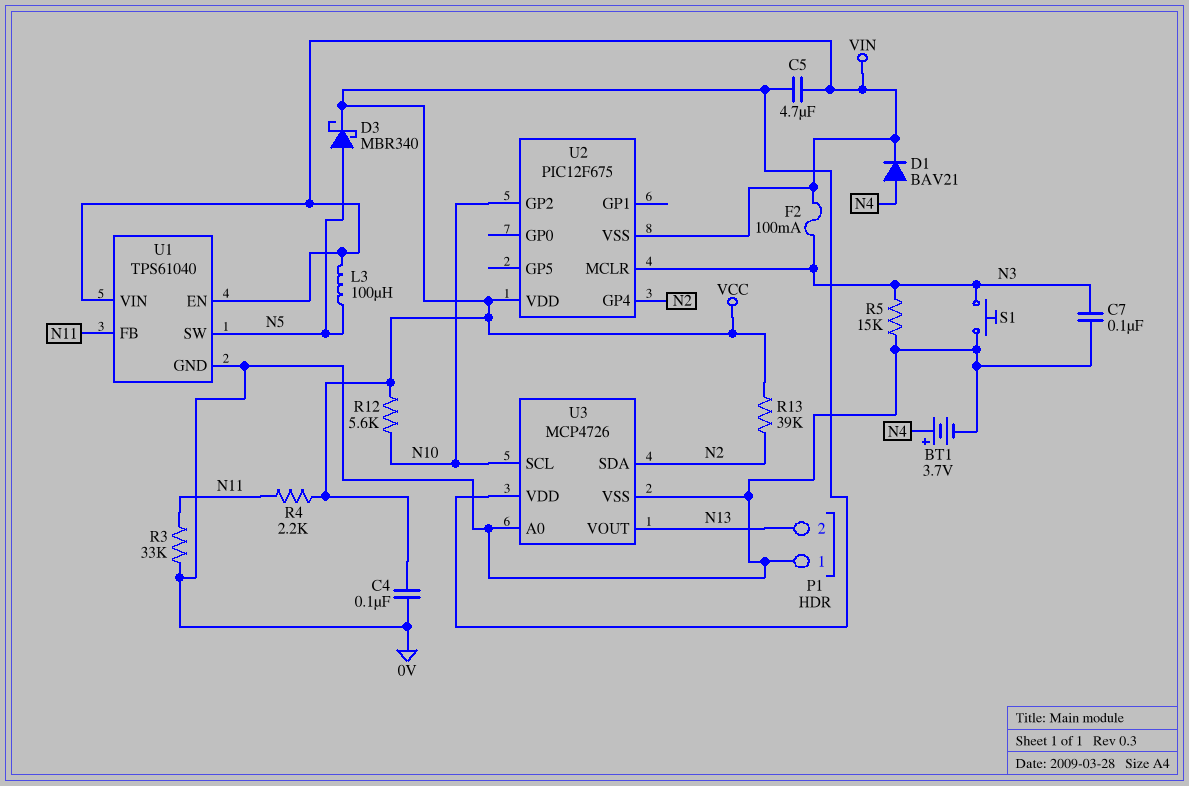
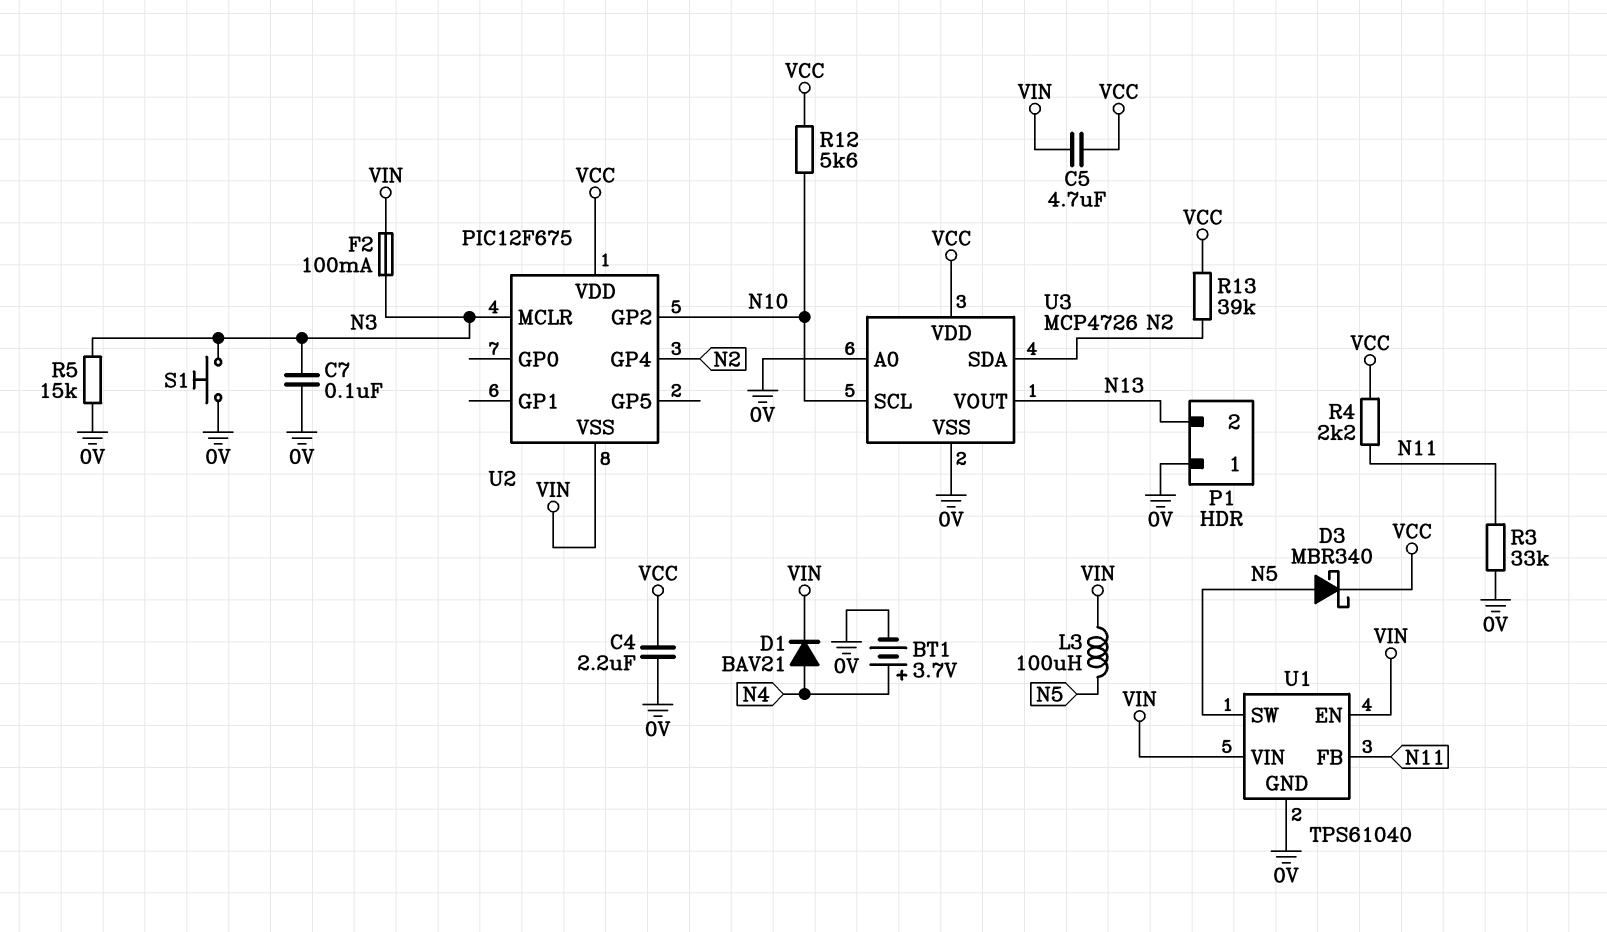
C4: 100nF (0V, VCC) -> 2.2uF (0V, VCC)

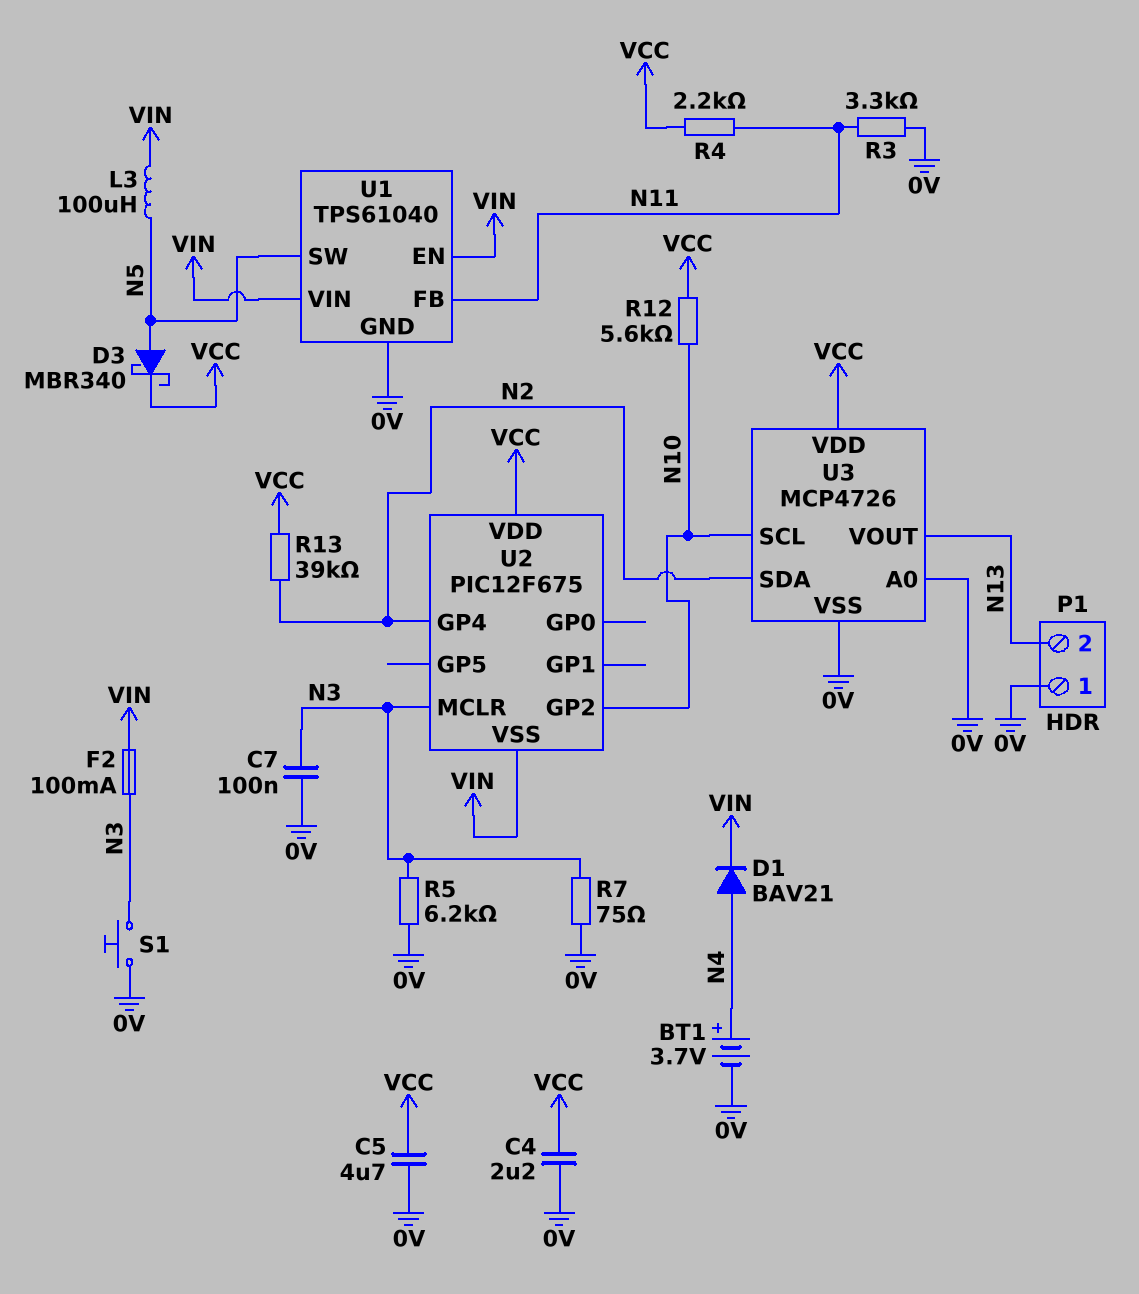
C5: 4.7uF (VCC, VIN) -> 4.7uF (0V, VCC)
R3: 33k (0V, N11) -> 3.3k (0V, N11)
R5: 15k (0V, N3) -> 6.2k (0V, N3)
R7: none -> 75 (0V, N3)

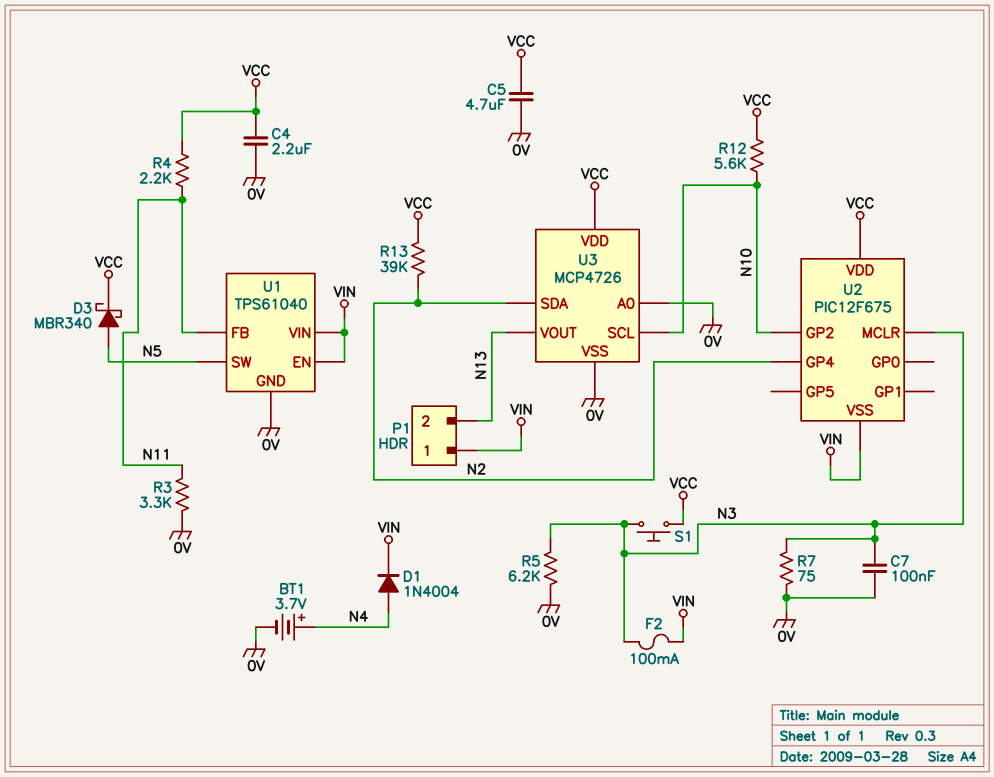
D1: diode BAV21 (A N4, K VIN) -> diode 1N4004 (A N4, K VIN)
L3: 100uH (N5, VIN) -> none
P1 pin 1: 0V -> VIN
S1: button (0V, N3) -> button (N3, VCC)

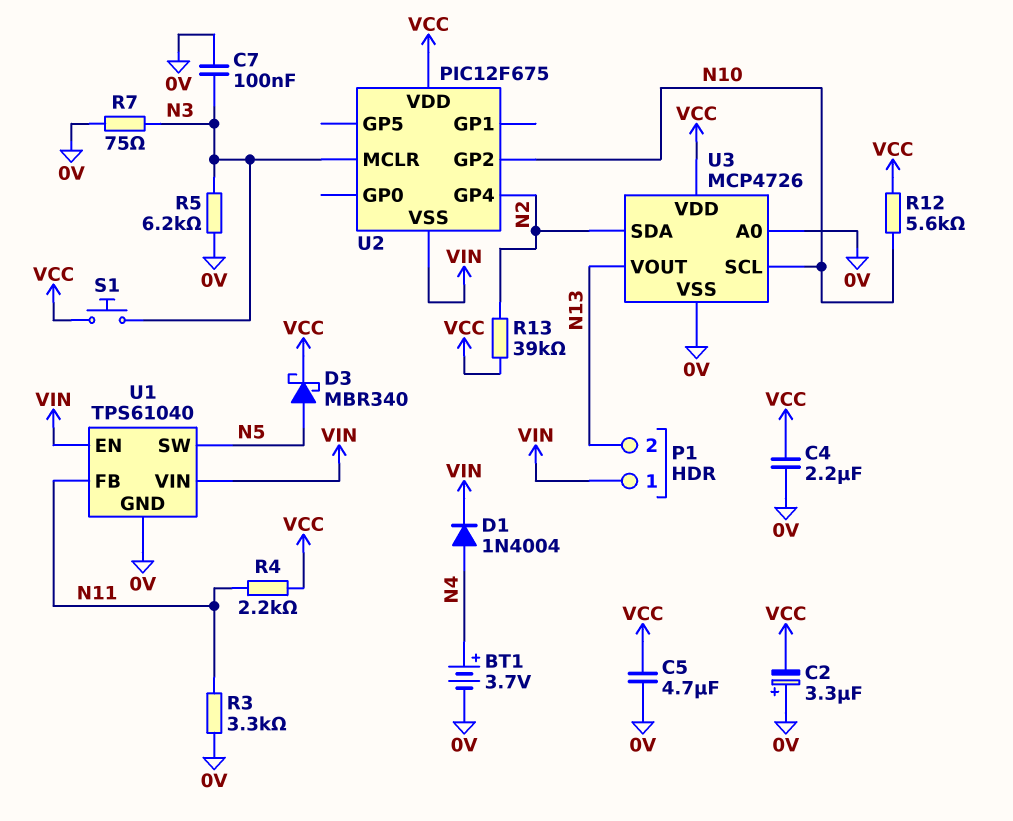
C2: none -> 3.3uF (plus 0V, minus VCC)
F2: 100mA (N3, VIN) -> none

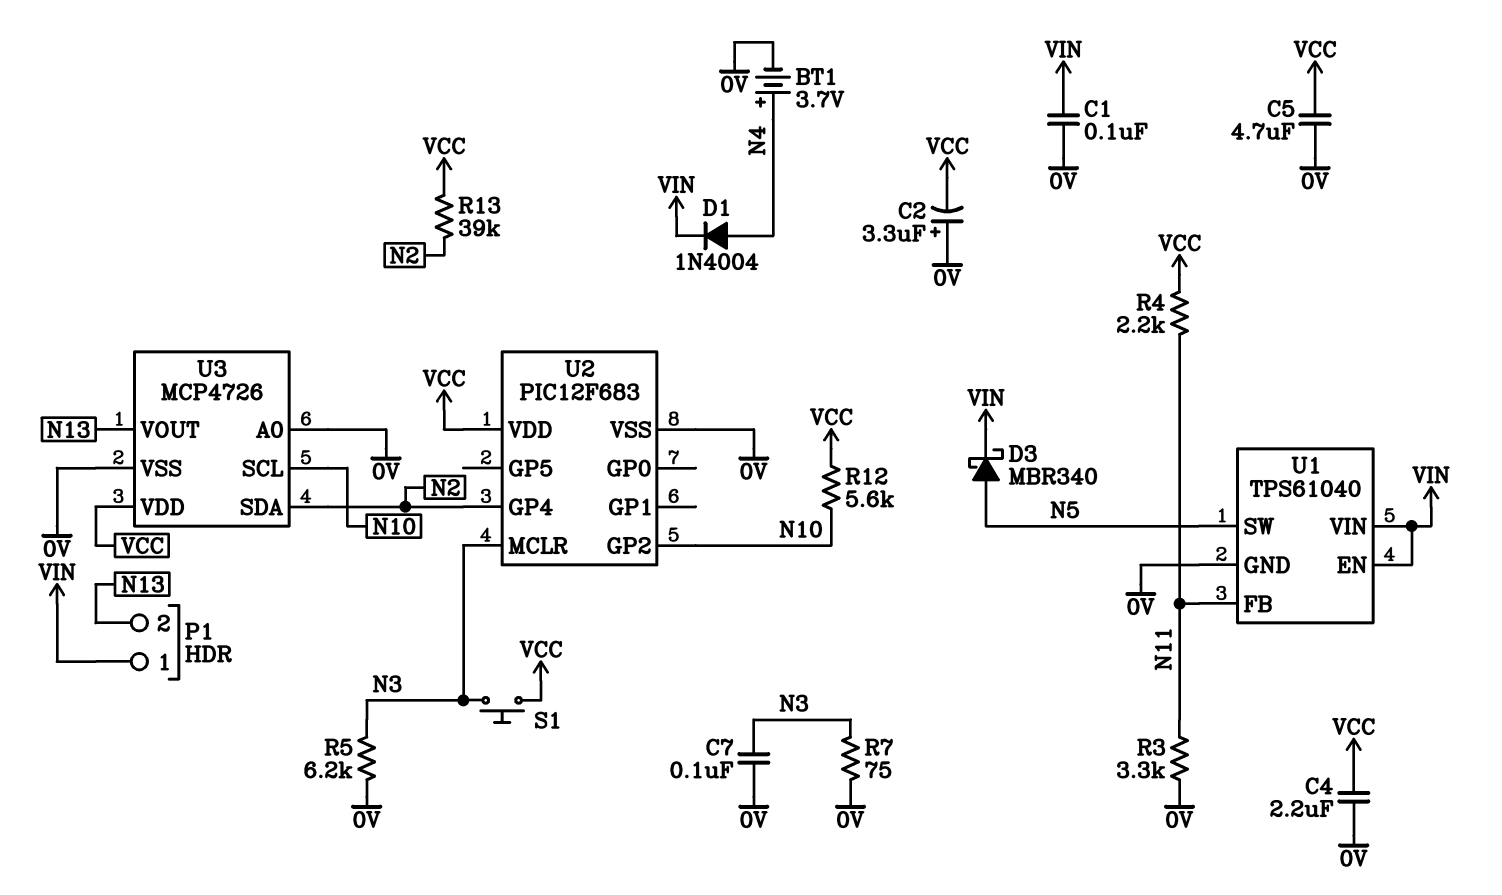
C1: none -> 100nF (0V, VIN)
D3: schottky MBR340 (A N5, K VCC) -> schottky MBR340 (A N5, K VIN)
U2: PIC12F675 -> PIC12F683
U2 pin VSS: VIN -> 0V

